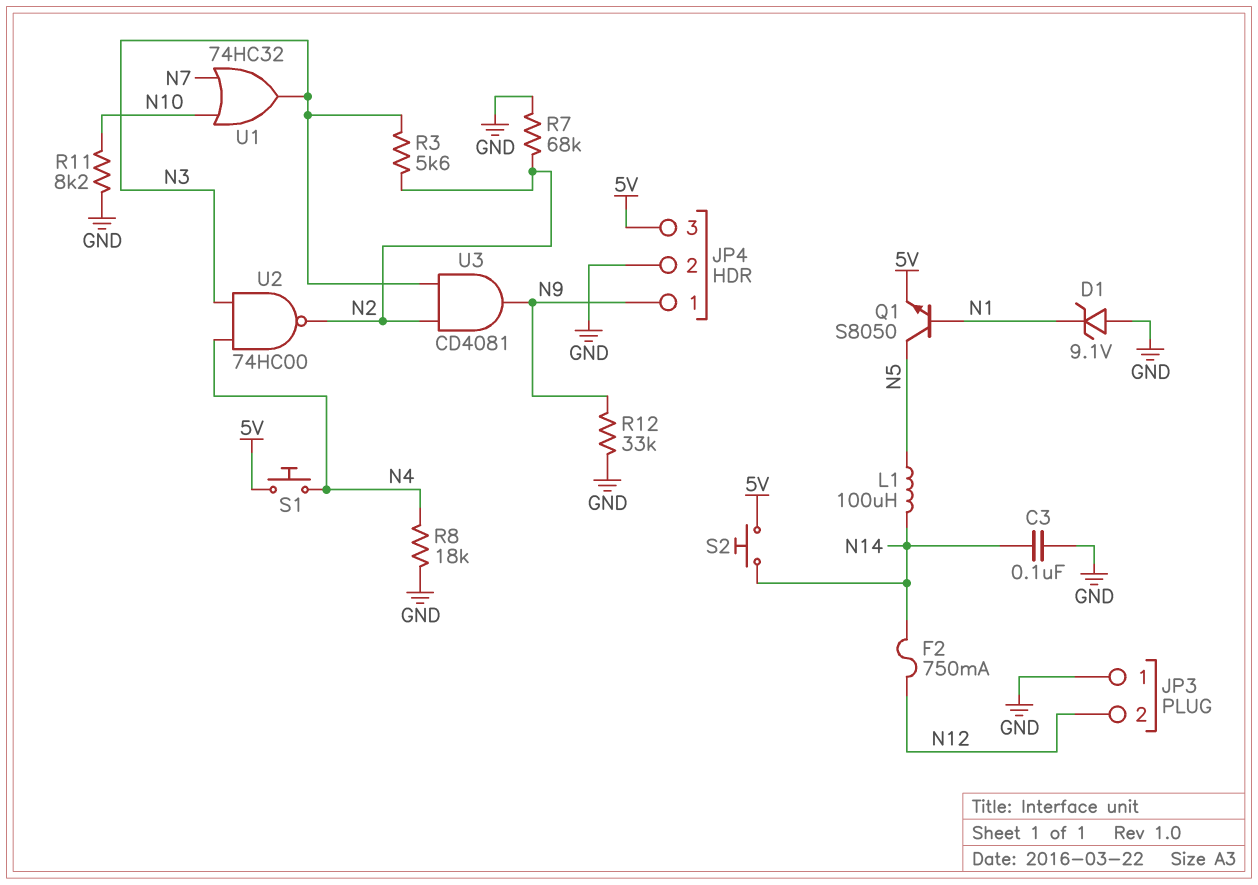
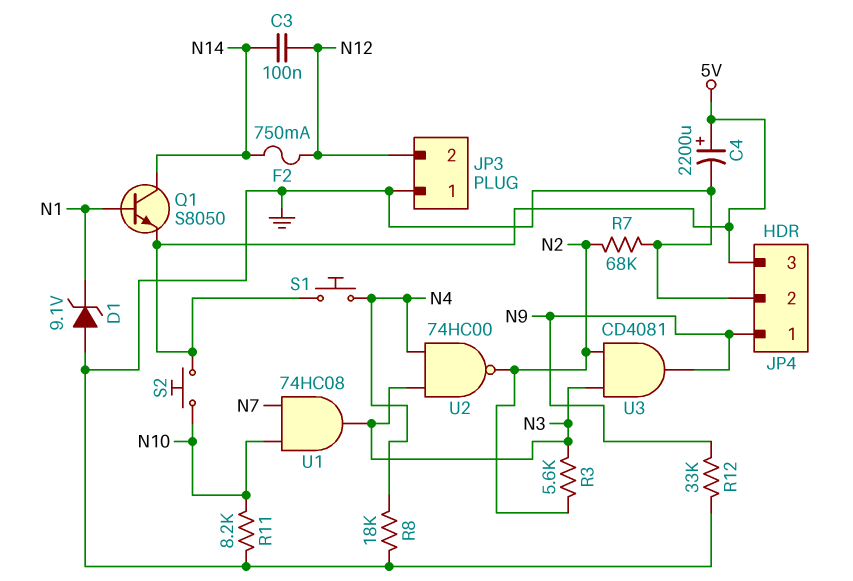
C3: 100nF (GND, N14) -> 100nF (N12, N14)
C4: none -> 2200uF (plus 5V, minus GND)
L1: 100uH (N5, N14) -> none
Q1: NPN S8050 (B N1, C N5, E 5V) -> NPN S8050 (B N1, C N14, E 5V)
S2: button (5V, N14) -> button (5V, N10)
U1: OR 74HC32 (in N7, in N10, out N3) -> AND 74HC08 (in N7, in N10, out N3)

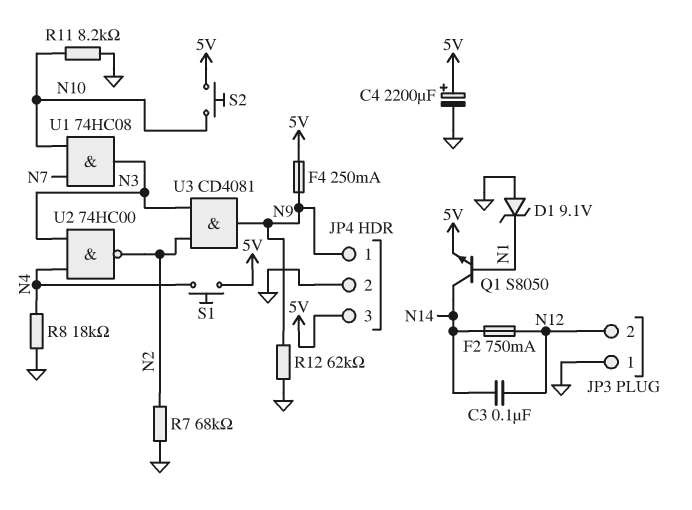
F4: none -> 250mA (5V, N9)
R3: 5.6k (N2, N3) -> none
R12: 33k (GND, N9) -> 62k (GND, N9)

